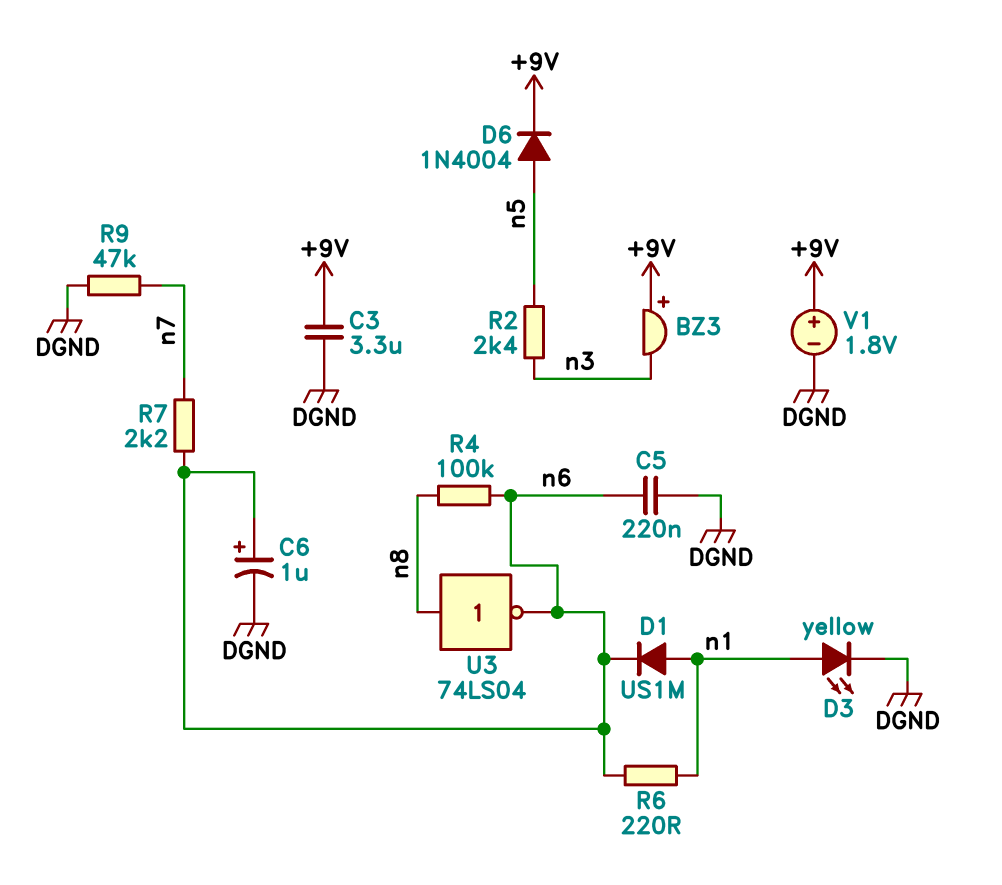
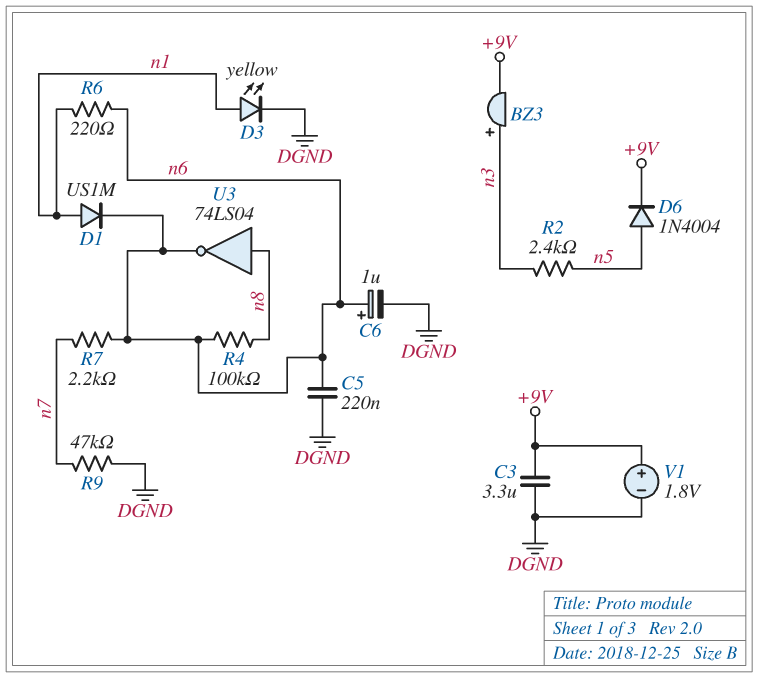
BZ3: buzzer (plus +9V, minus n3) -> buzzer (plus n3, minus +9V)

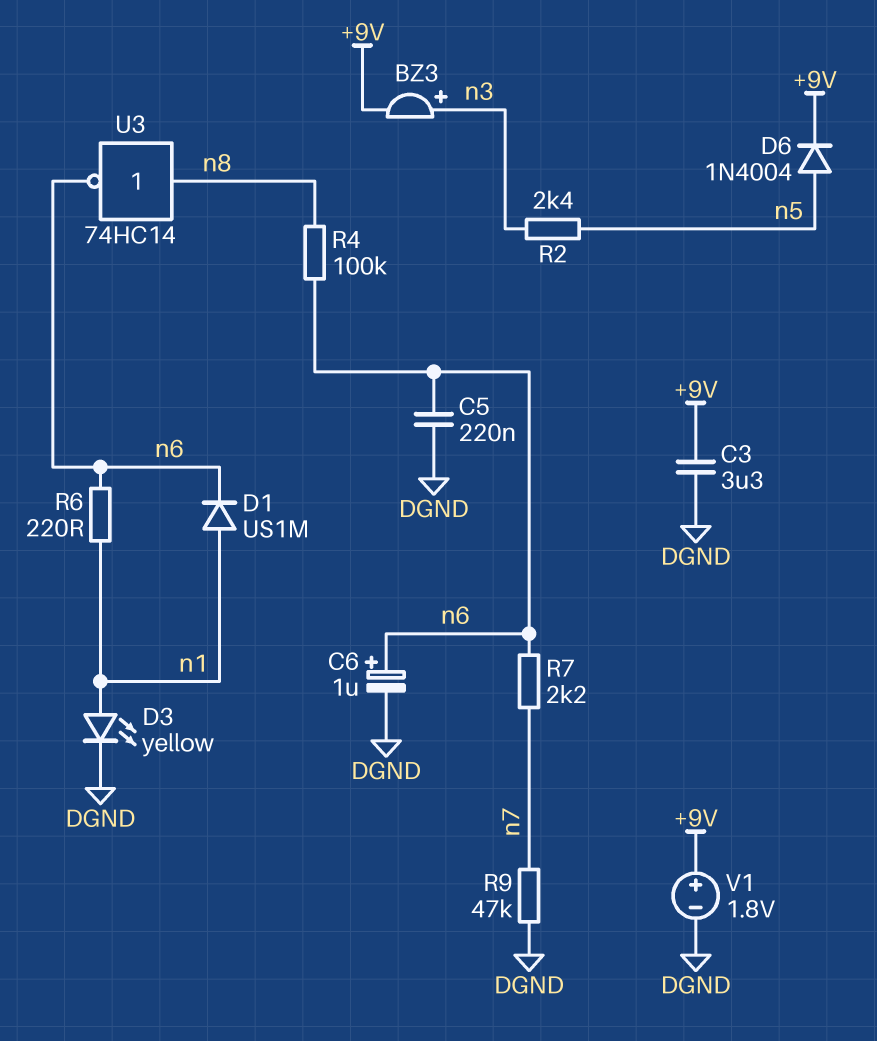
U3: NOT 74LS04 (in n8, out n6) -> NOT 74HC14 (in n8, out n6)

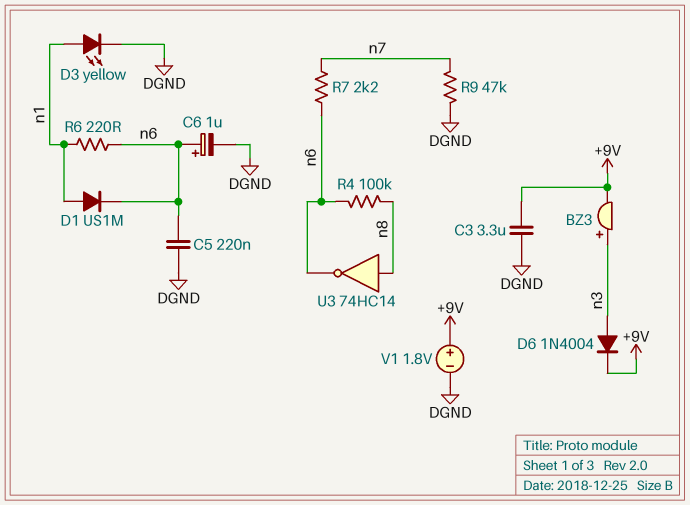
D6: diode 1N4004 (A n5, K +9V) -> diode 1N4004 (A n3, K +9V)
R2: 2.4k (n3, n5) -> none

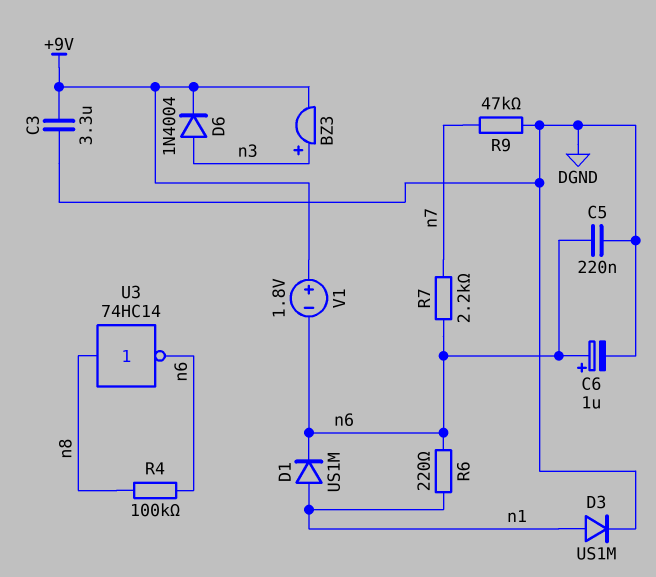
D3: LED yellow (A n1, K DGND) -> diode US1M (A n1, K DGND)
V1: 1.8V (plus +9V, minus DGND) -> 1.8V (plus +9V, minus n6)

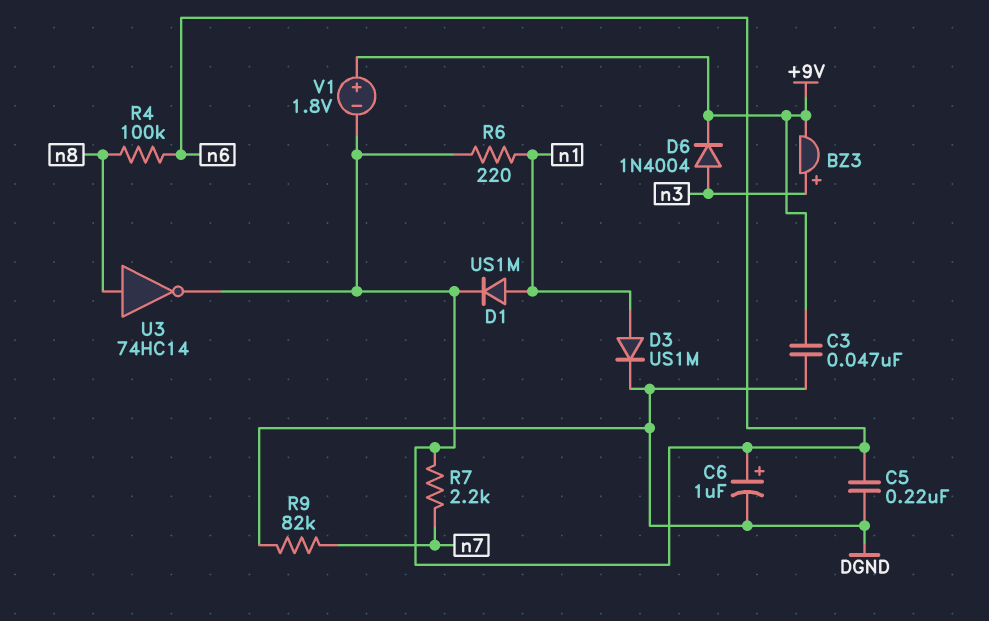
C3: 3.3uF (+9V, DGND) -> 47nF (+9V, DGND)
R9: 47k (DGND, n7) -> 82k (DGND, n7)

